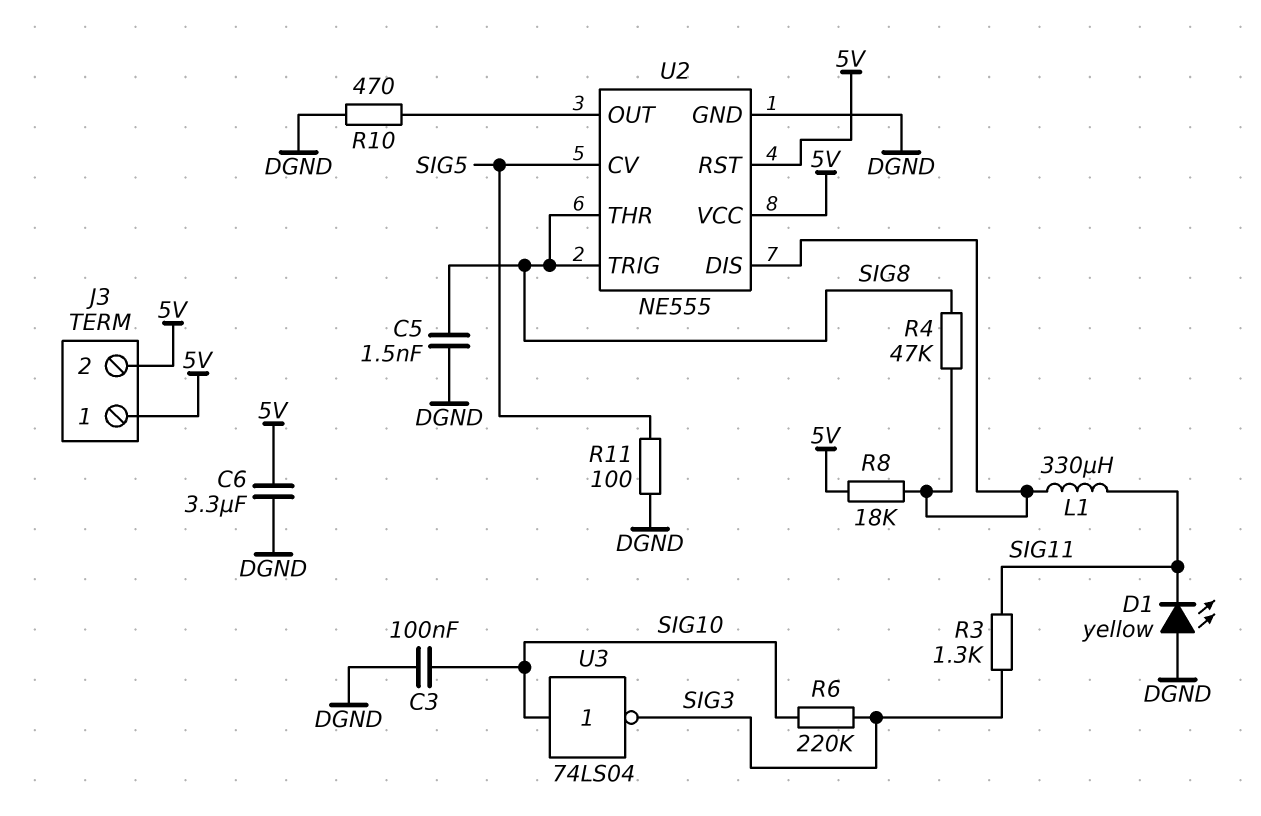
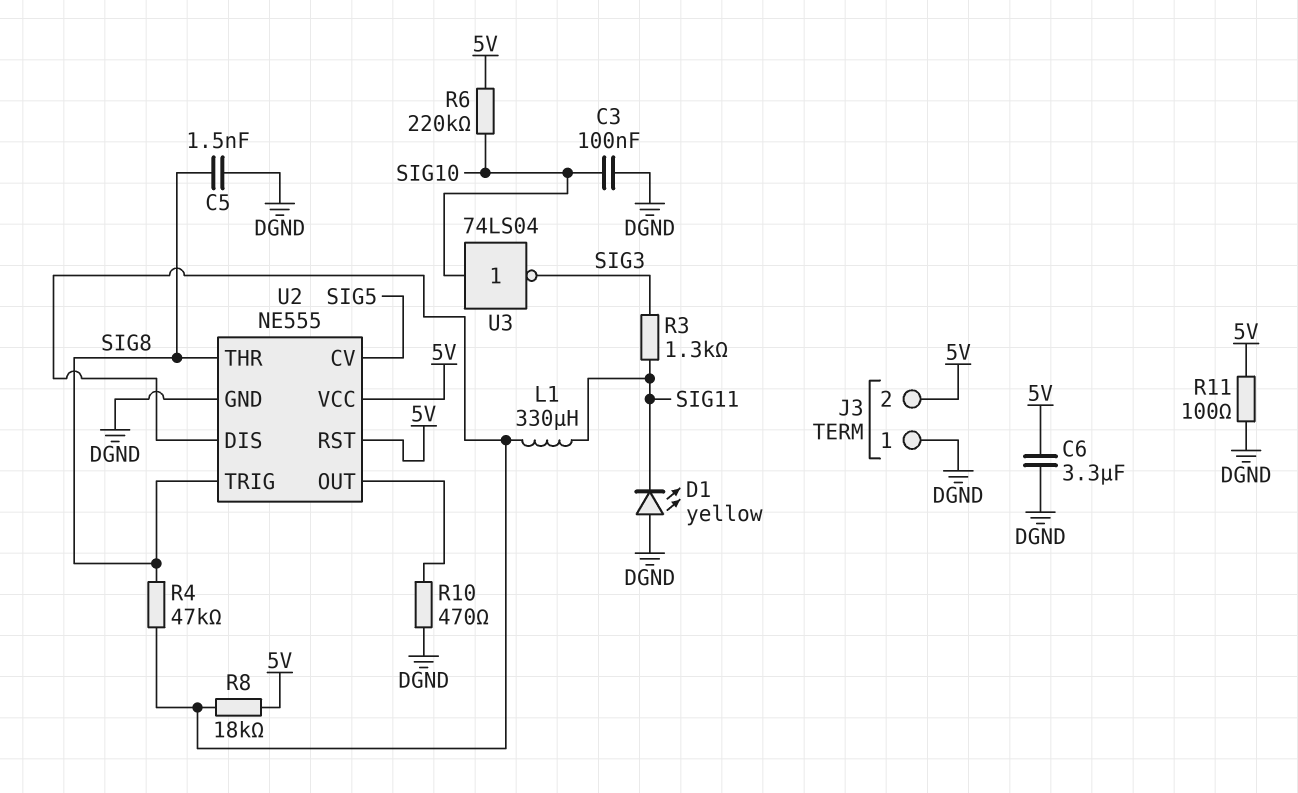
J3 pin 1: 5V -> DGND
R6: 220k (SIG3, SIG10) -> 220k (5V, SIG10)
R11: 100 (DGND, SIG5) -> 100 (5V, DGND)

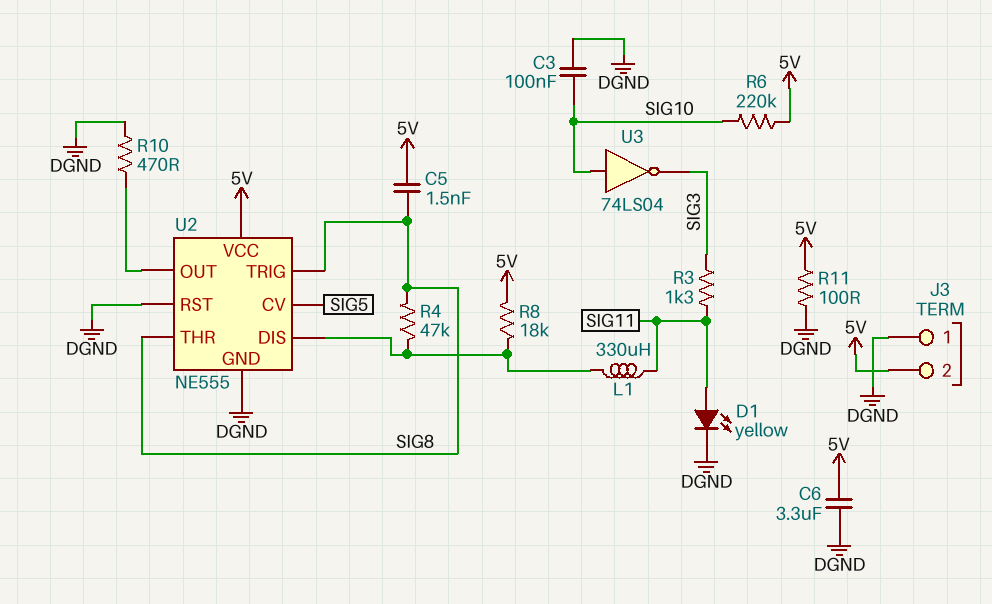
C5: 1.5nF (DGND, SIG8) -> 1.5nF (5V, SIG8)
D1: LED yellow (A DGND, K SIG11) -> LED yellow (A SIG11, K DGND)
U2 pin RST: 5V -> DGND

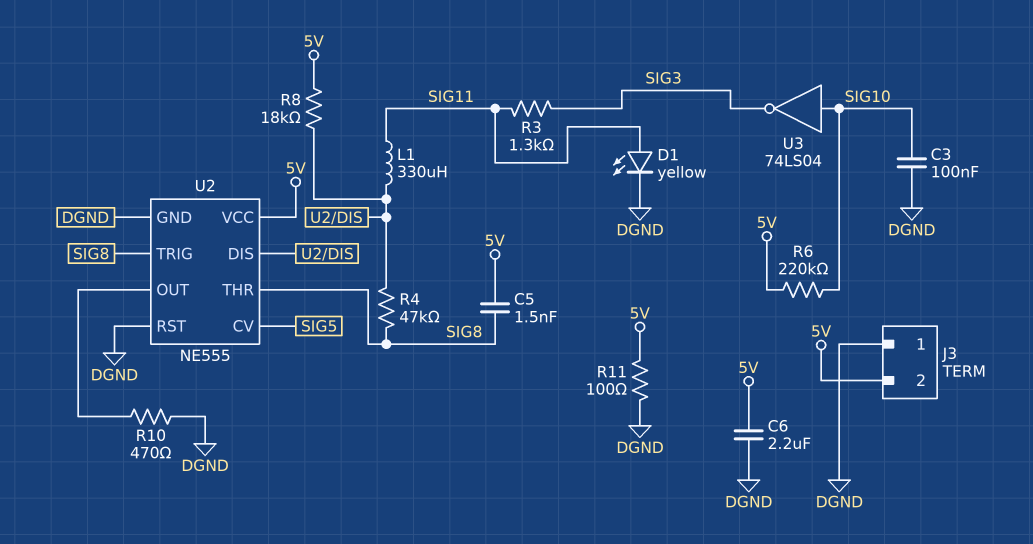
C6: 3.3uF (5V, DGND) -> 2.2uF (5V, DGND)

